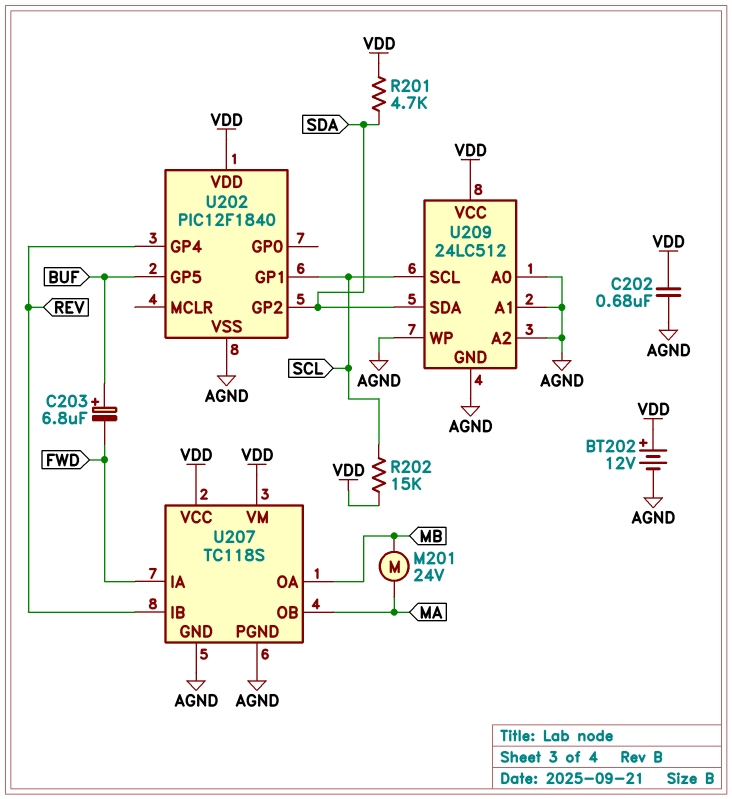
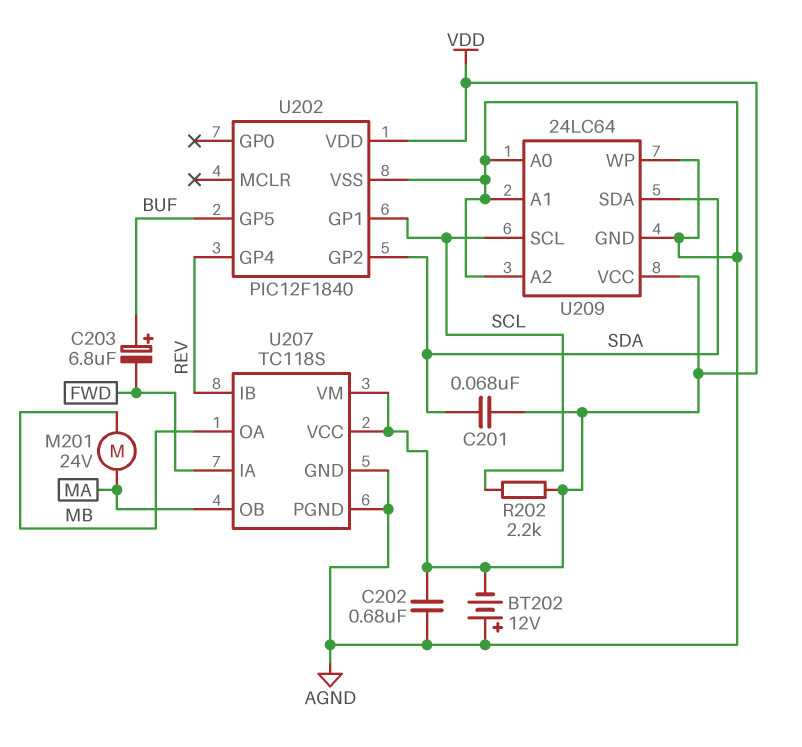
BT202: 12V (plus VDD, minus AGND) -> 12V (plus AGND, minus VDD)
C201: none -> 68nF (SDA, VDD)
R201: 4.7k (SDA, VDD) -> none
R202: 15k (SCL, VDD) -> 2.2k (SCL, VDD)
U209: 24LC512 -> 24LC64

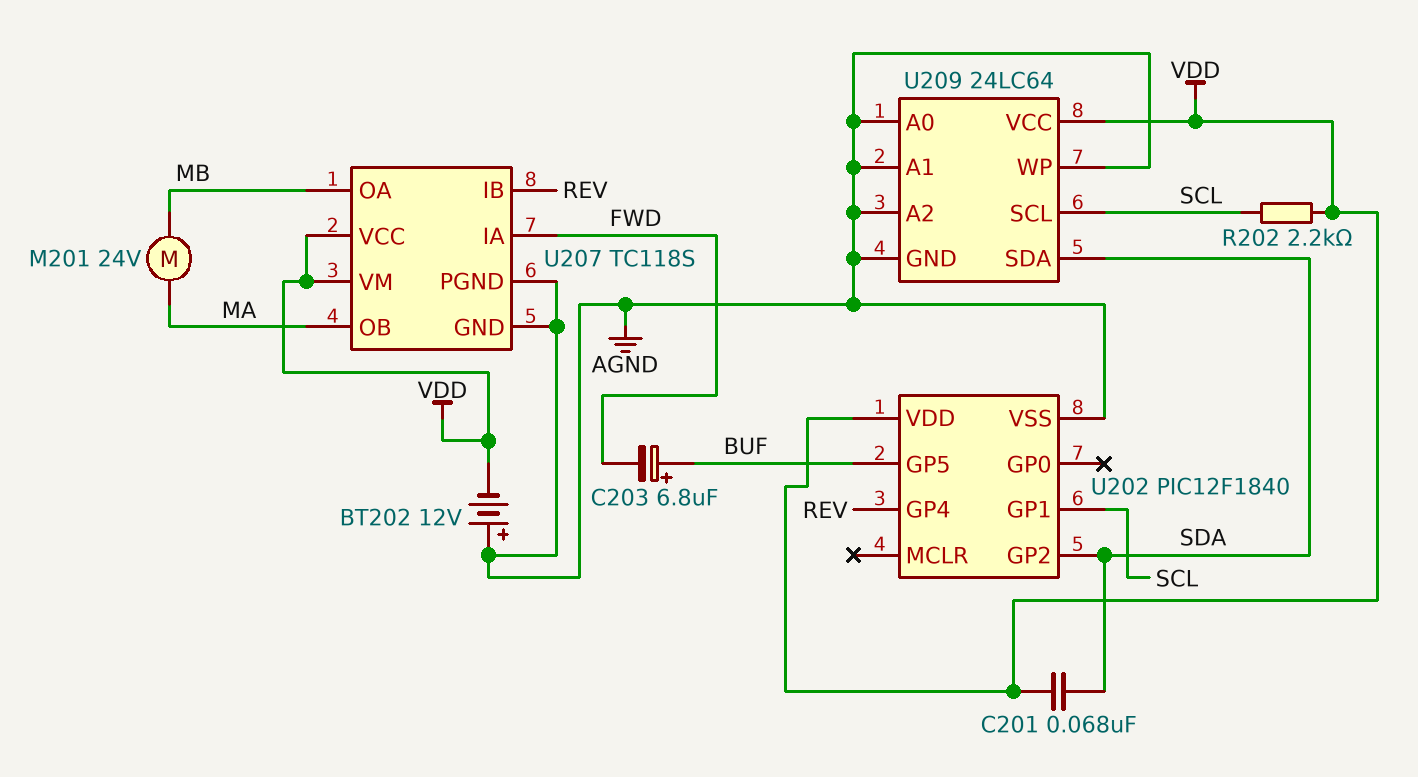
C202: 680nF (AGND, VDD) -> none

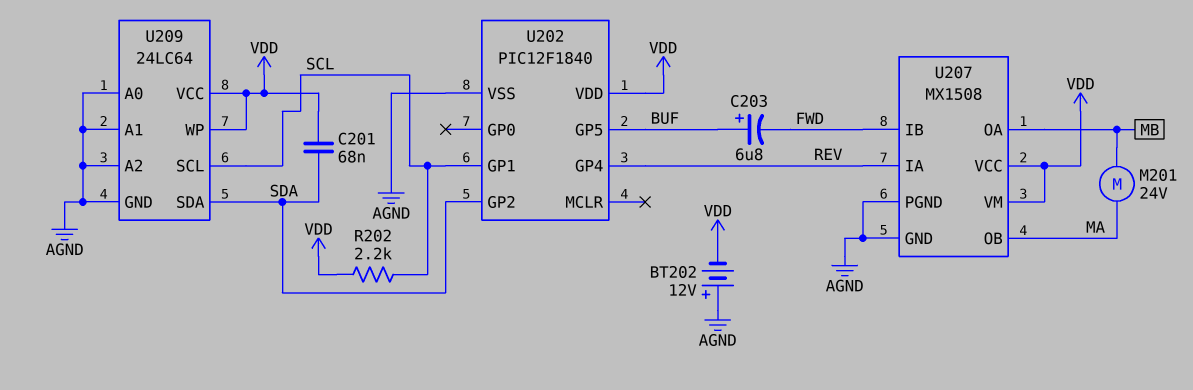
U207: TC118S -> MX1508
U207 pin IA: FWD -> REV
U207 pin IB: REV -> FWD
U209 pin WP: AGND -> VDD

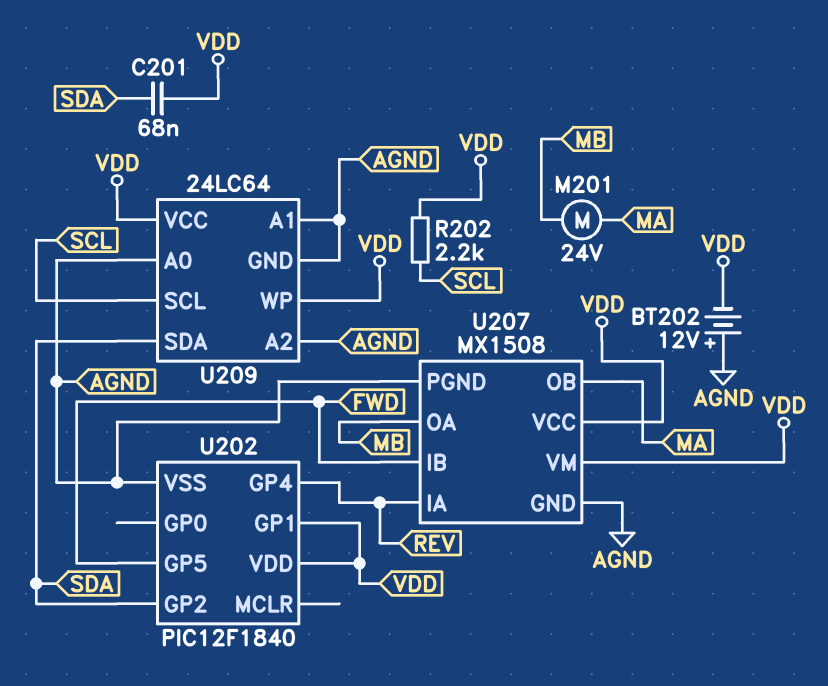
C203: 6.8uF (plus BUF, minus FWD) -> none
U202 pin GP1: SCL -> VDD
U202 pin GP5: BUF -> FWD

